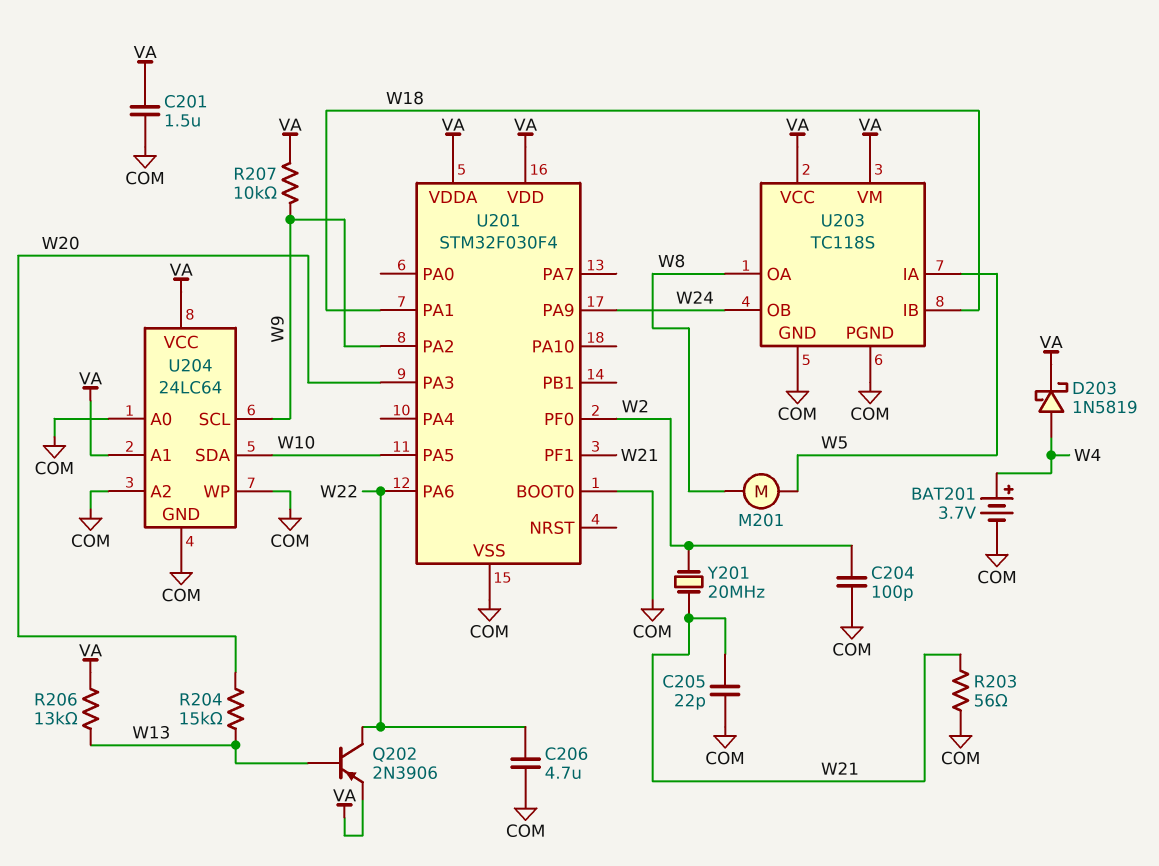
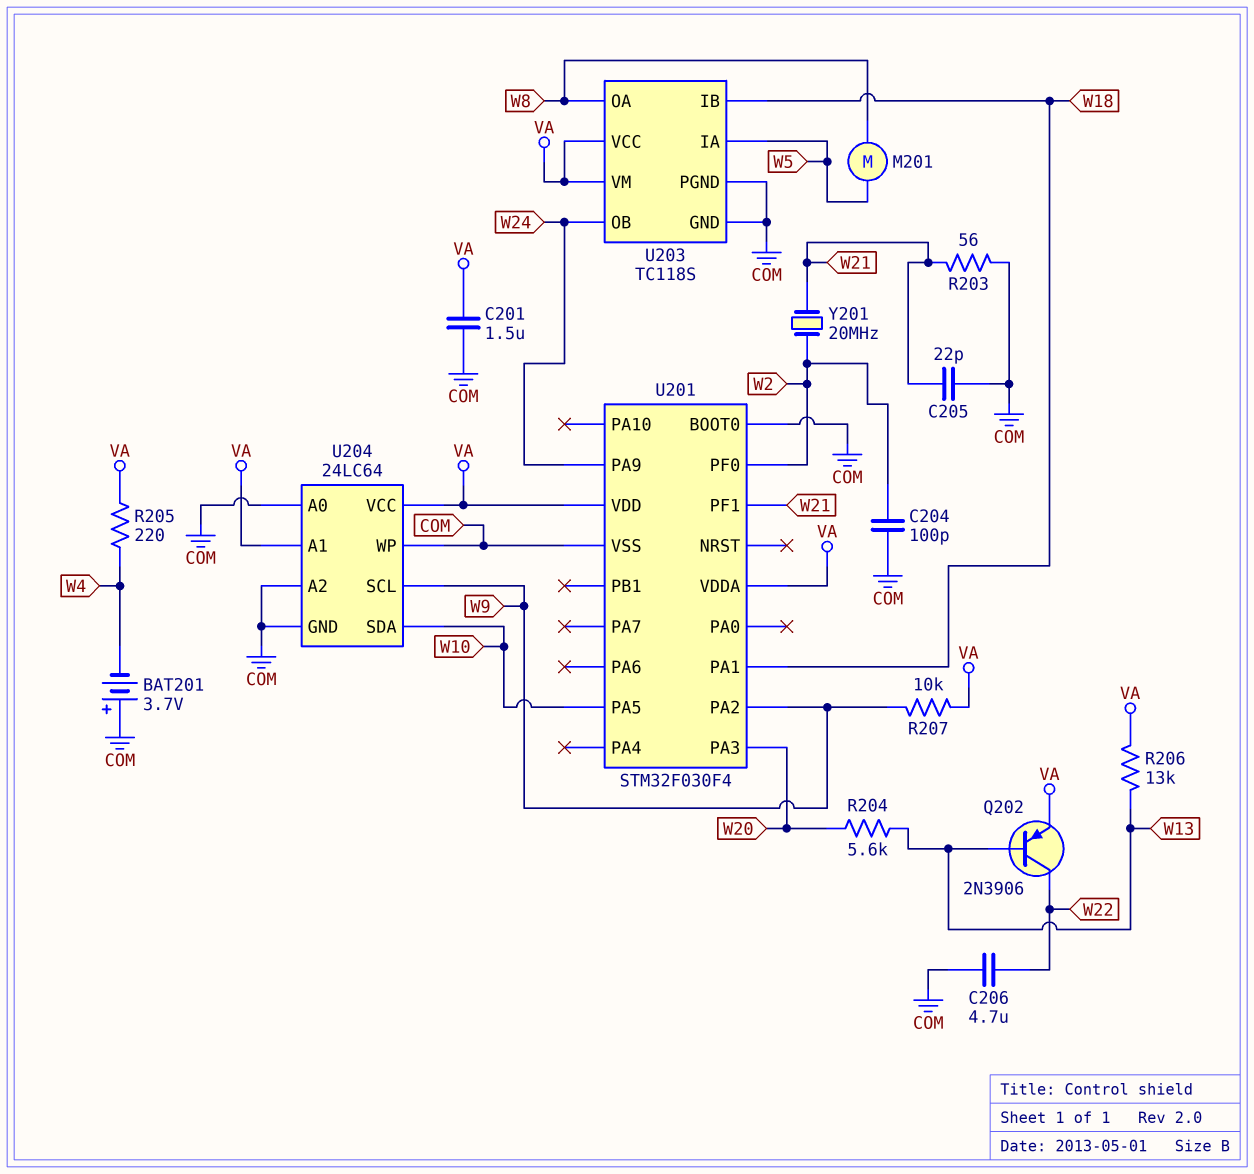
BAT201: 3.7V (plus W4, minus COM) -> 3.7V (plus COM, minus W4)
D203: schottky 1N5819 (A W4, K VA) -> none
R204: 15k (W13, W20) -> 5.6k (W13, W20)
R205: none -> 220 (VA, W4)
U201 pin PA6: W22 -> none

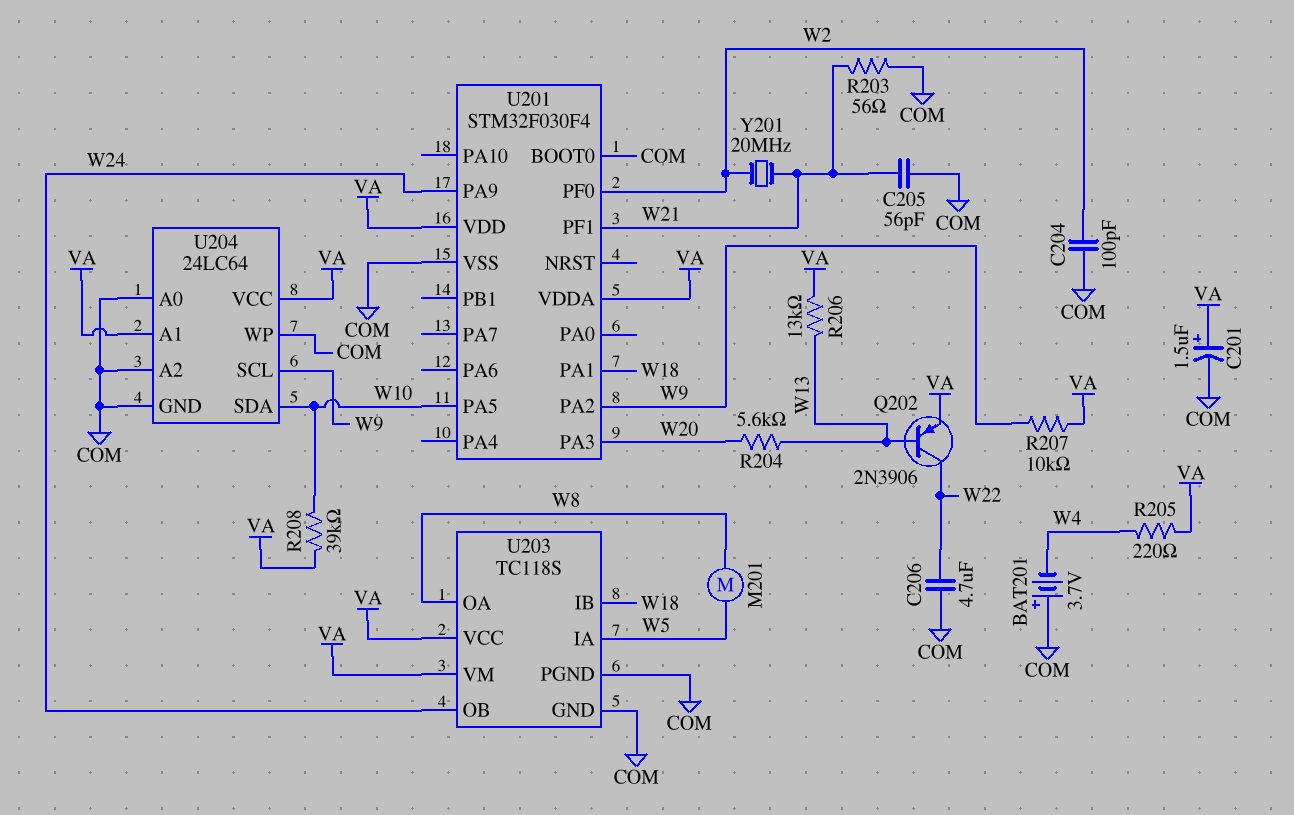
C201: 1.5uF (COM, VA) -> 1.5uF (plus VA, minus COM)
C205: 22pF (COM, W21) -> 56pF (COM, W21)
R208: none -> 39k (VA, W10)

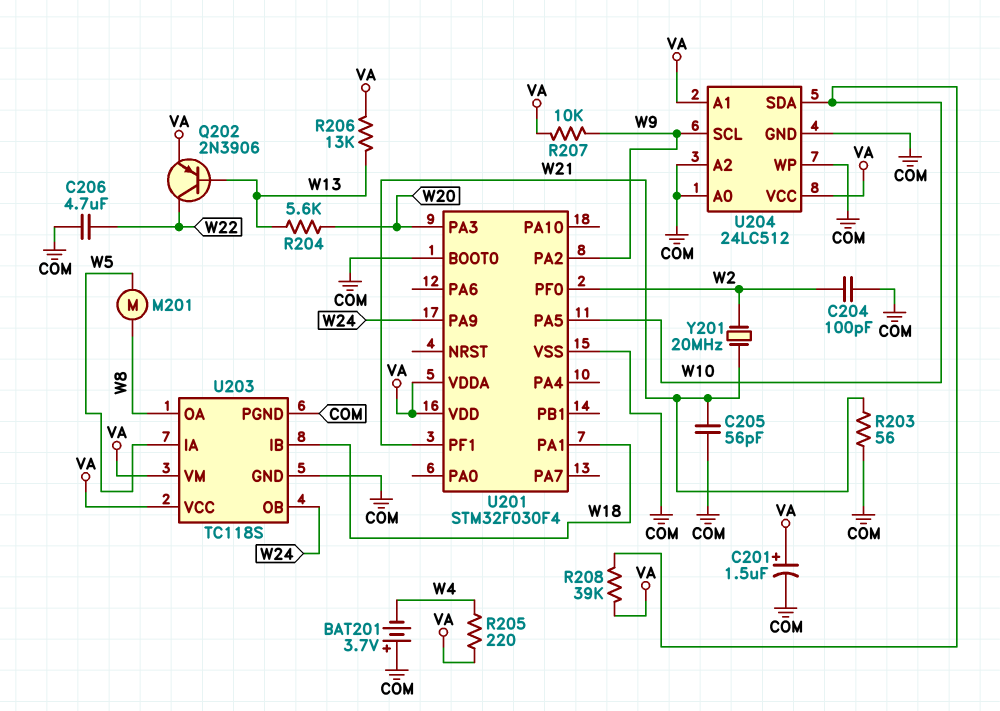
U204: 24LC64 -> 24LC512

